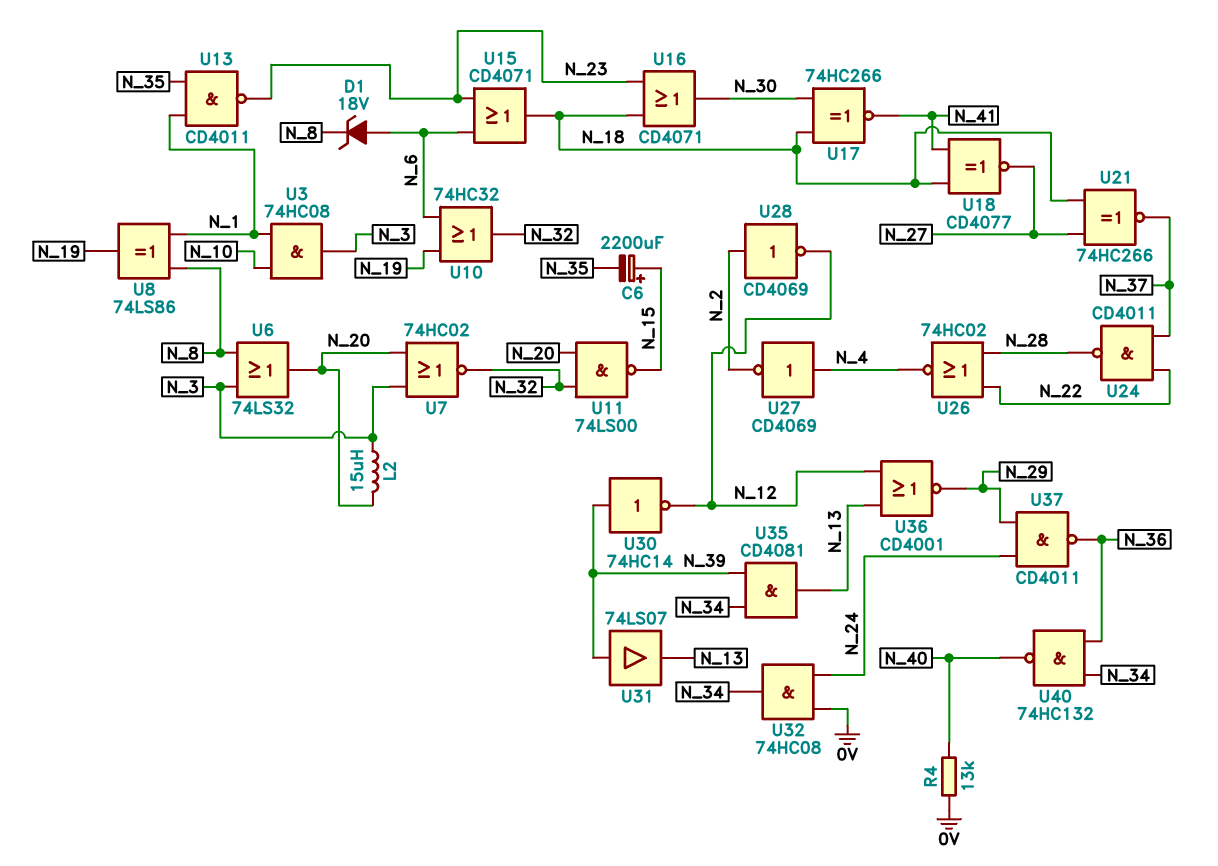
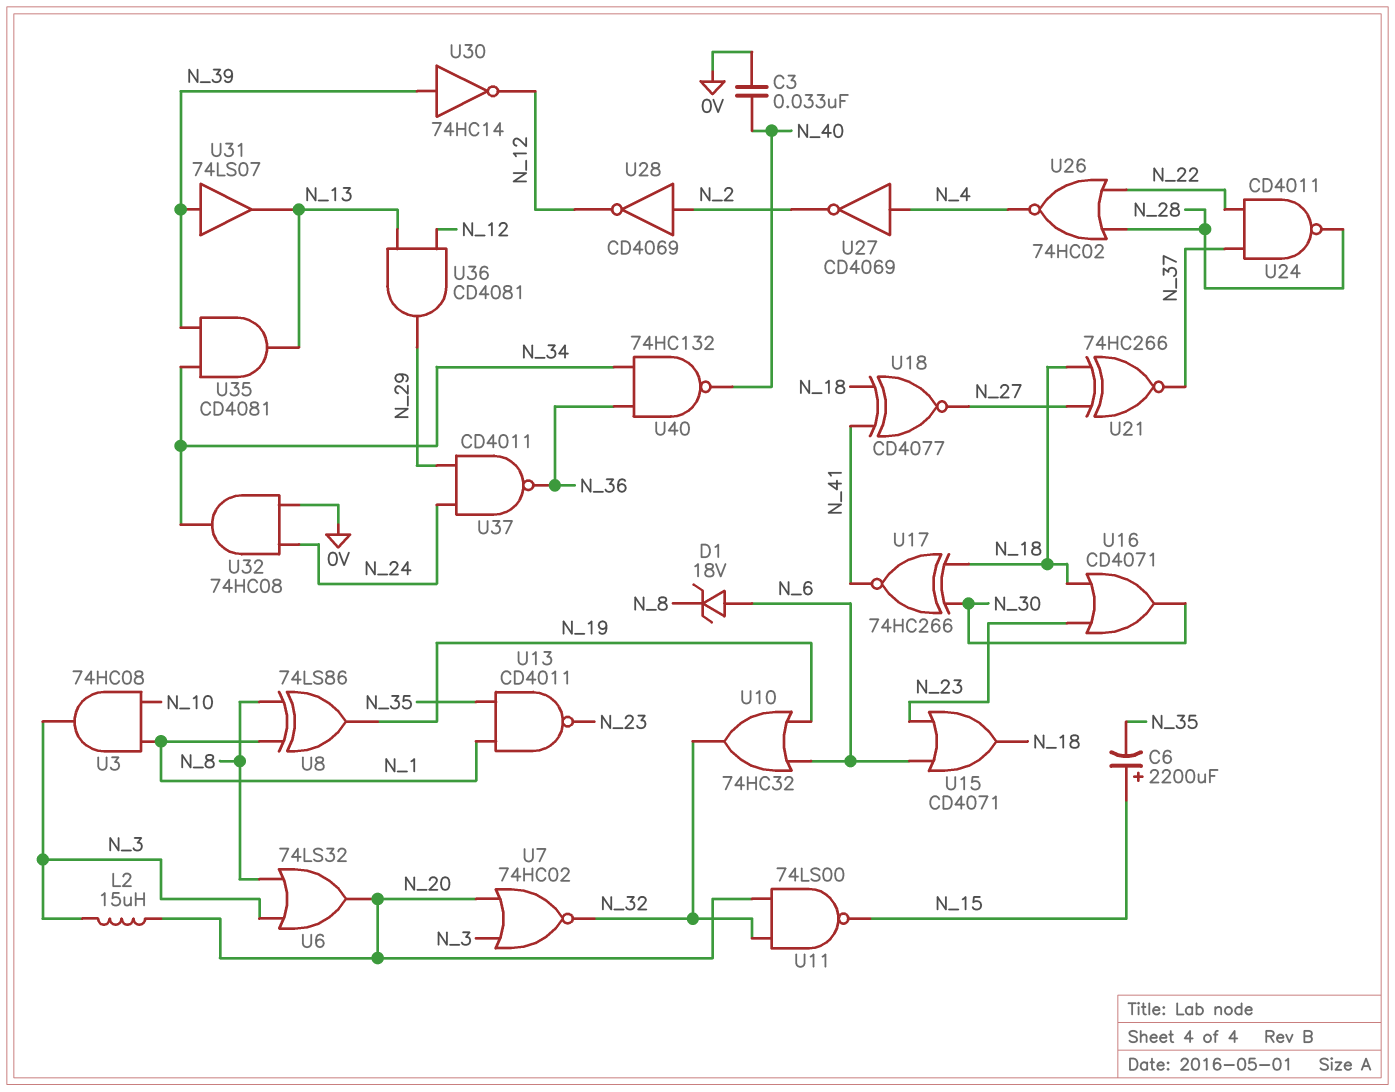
C3: none -> 33nF (0V, N_40)
R4: 13k (0V, N_40) -> none
U36: NOR CD4001 (in N_12, in N_13, out N_29) -> AND CD4081 (in N_12, in N_13, out N_29)

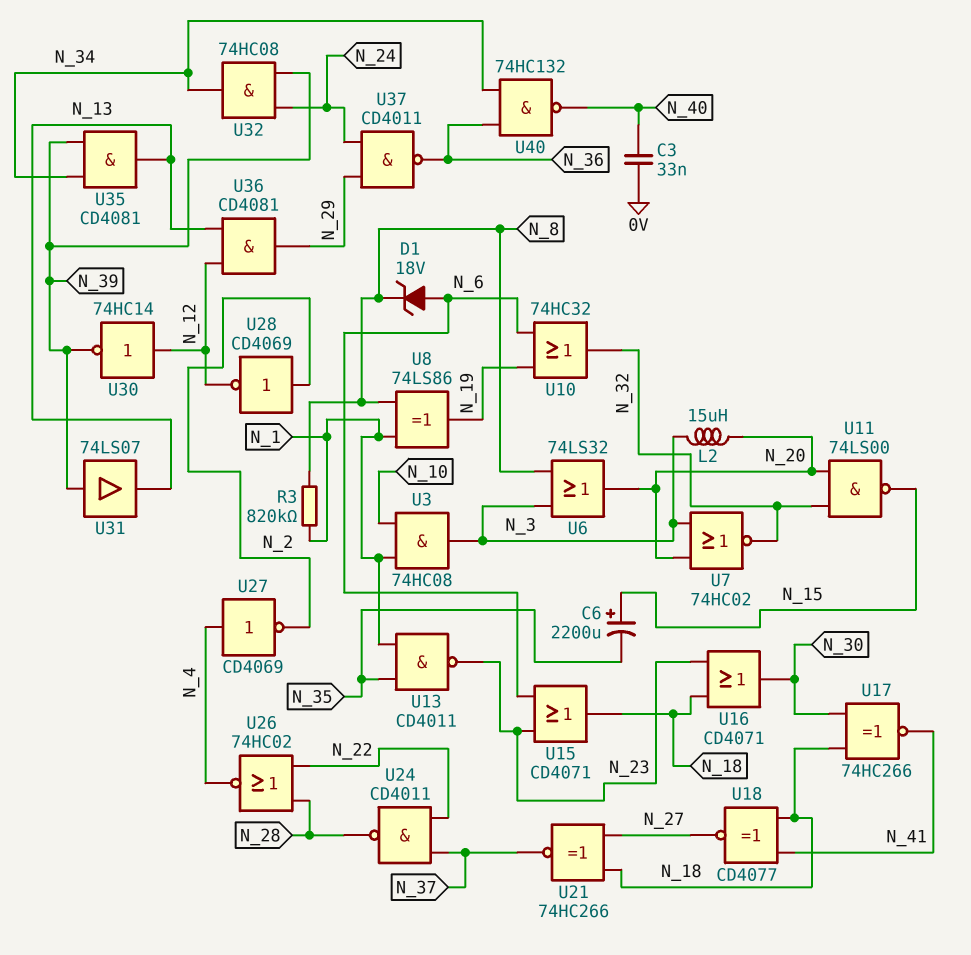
R3: none -> 820k (N_1, N_8)
U30: NOT 74HC14 (in N_39, out N_12) -> NOT 74HC14 (in N_12, out N_39)
U32: AND 74HC08 (in 0V, in N_24, out N_34) -> AND 74HC08 (in N_24, in N_39, out N_34)

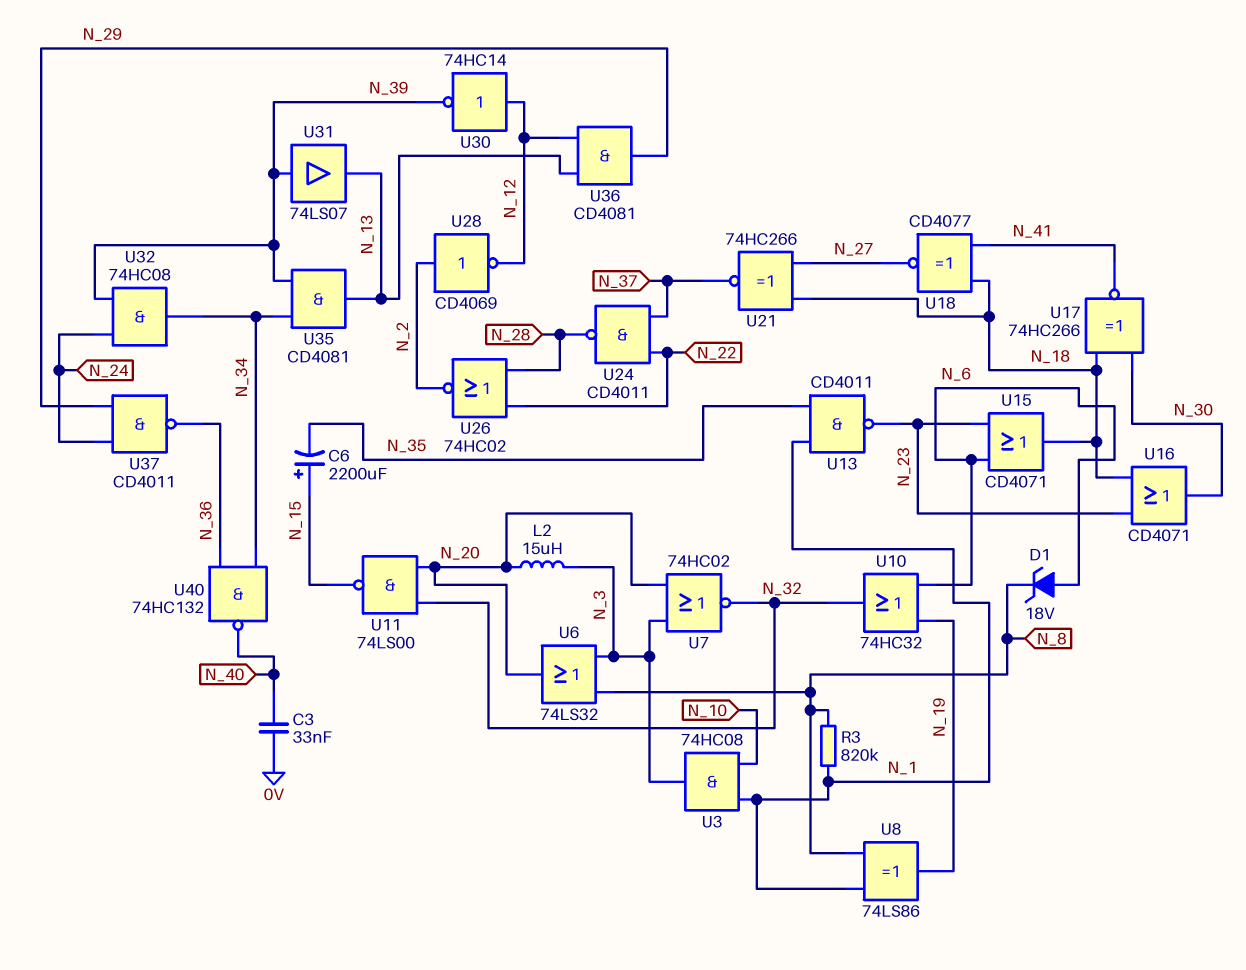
U26: NOR 74HC02 (in N_22, in N_28, out N_4) -> NOR 74HC02 (in N_22, in N_28, out N_2)
U27: NOT CD4069 (in N_4, out N_2) -> none

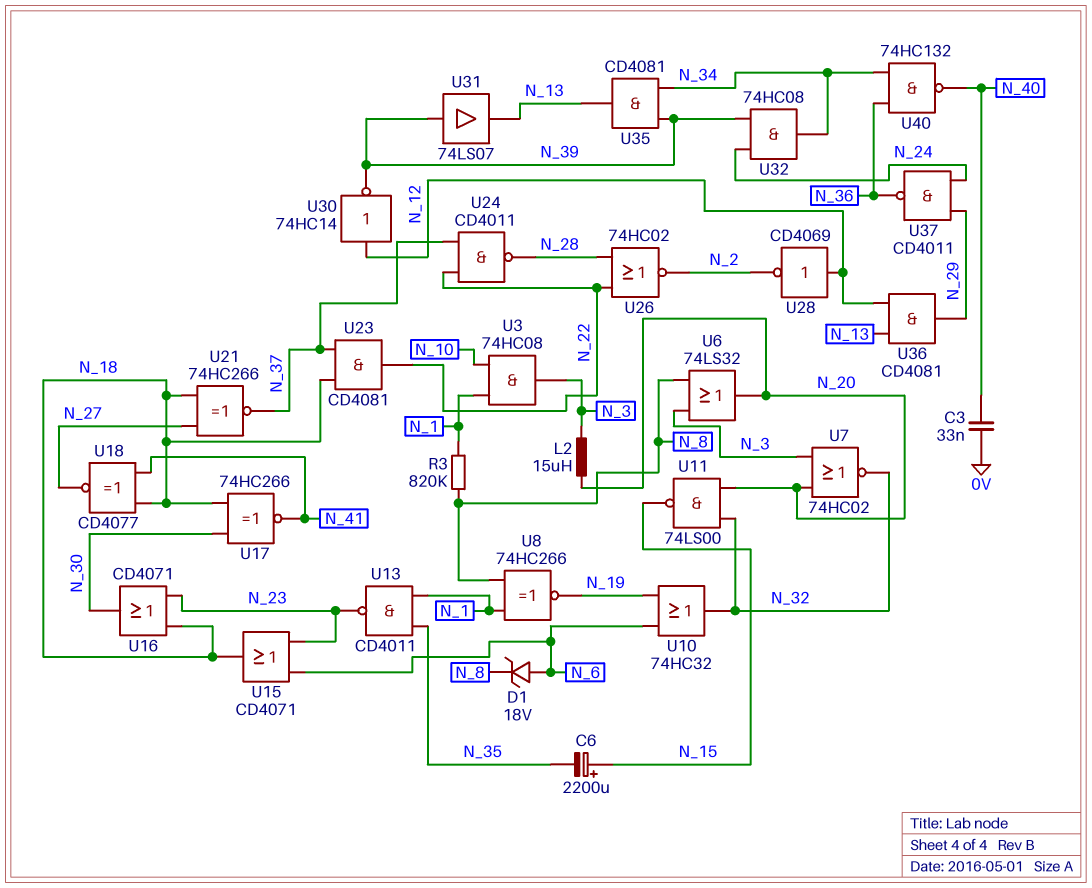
U8: XOR 74LS86 (in N_1, in N_8, out N_19) -> XNOR 74HC266 (in N_1, in N_8, out N_19)
U23: none -> AND CD4081 (in N_18, in N_37, out N_22)
U28: NOT CD4069 (in N_2, out N_12) -> NOT CD4069 (in N_12, out N_2)

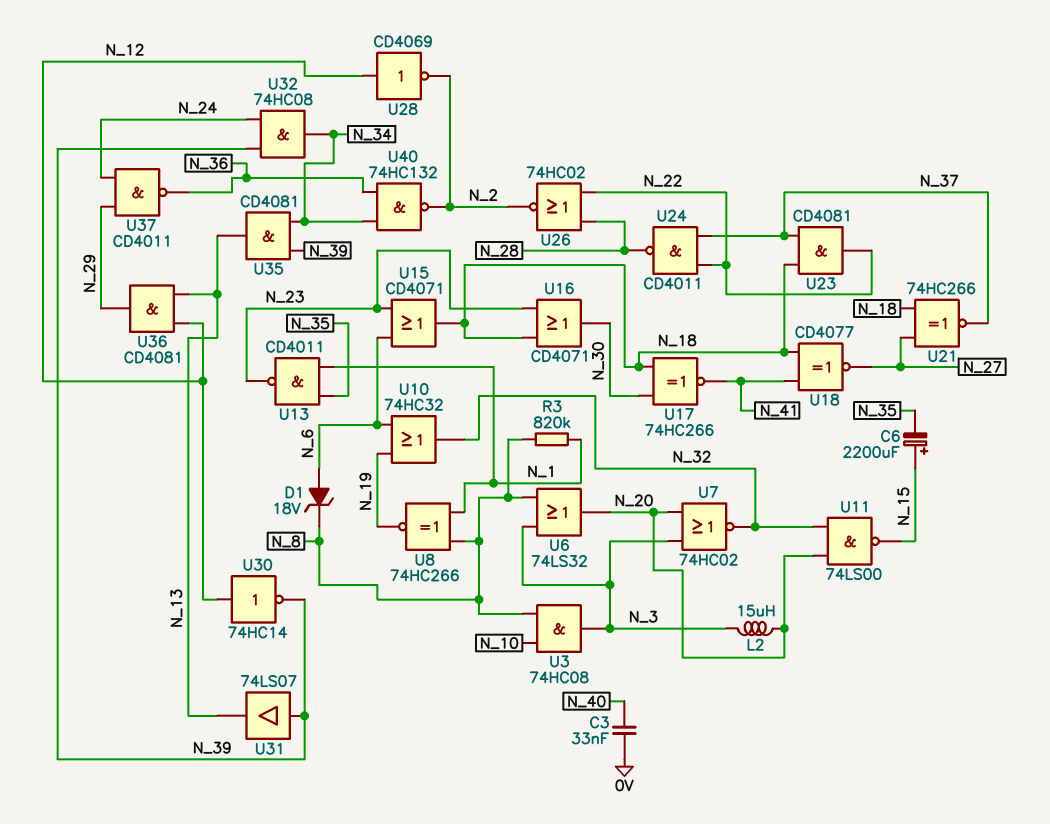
U3: AND 74HC08 (in N_1, in N_10, out N_3) -> AND 74HC08 (in N_8, in N_10, out N_3)
U40: NAND 74HC132 (in N_34, in N_36, out N_40) -> NAND 74HC132 (in N_34, in N_36, out N_2)

